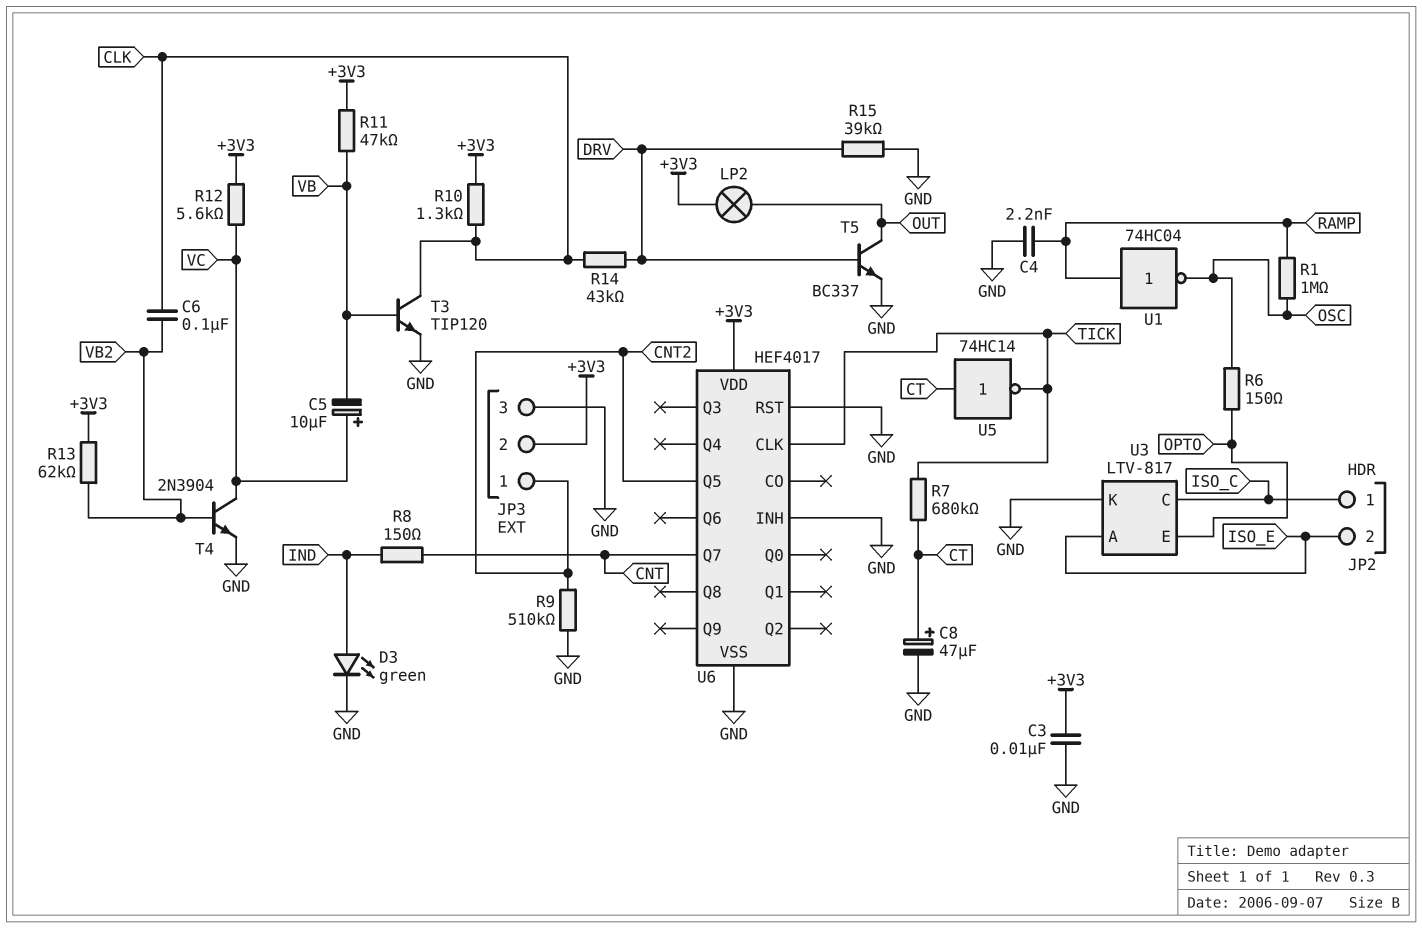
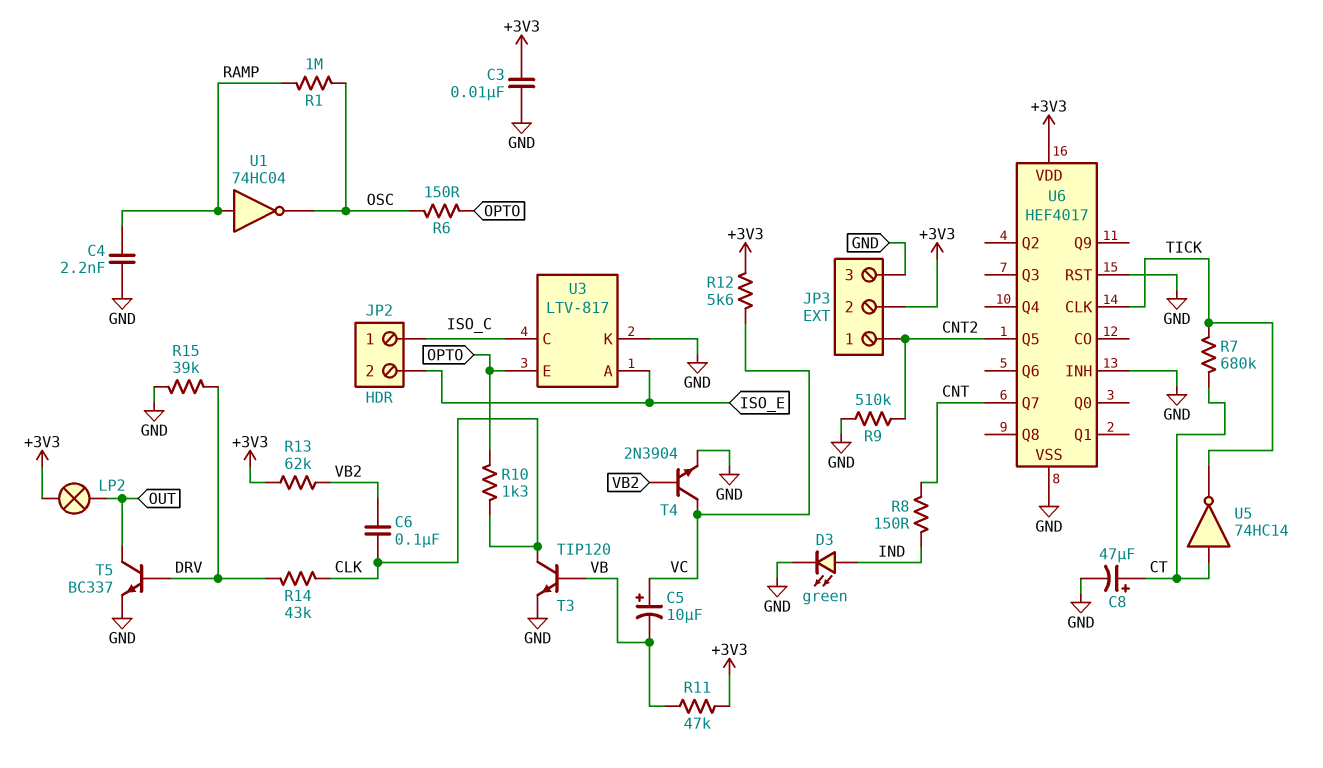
R10: 1.3k (+3V3, CLK) -> 1.3k (CLK, OPTO)

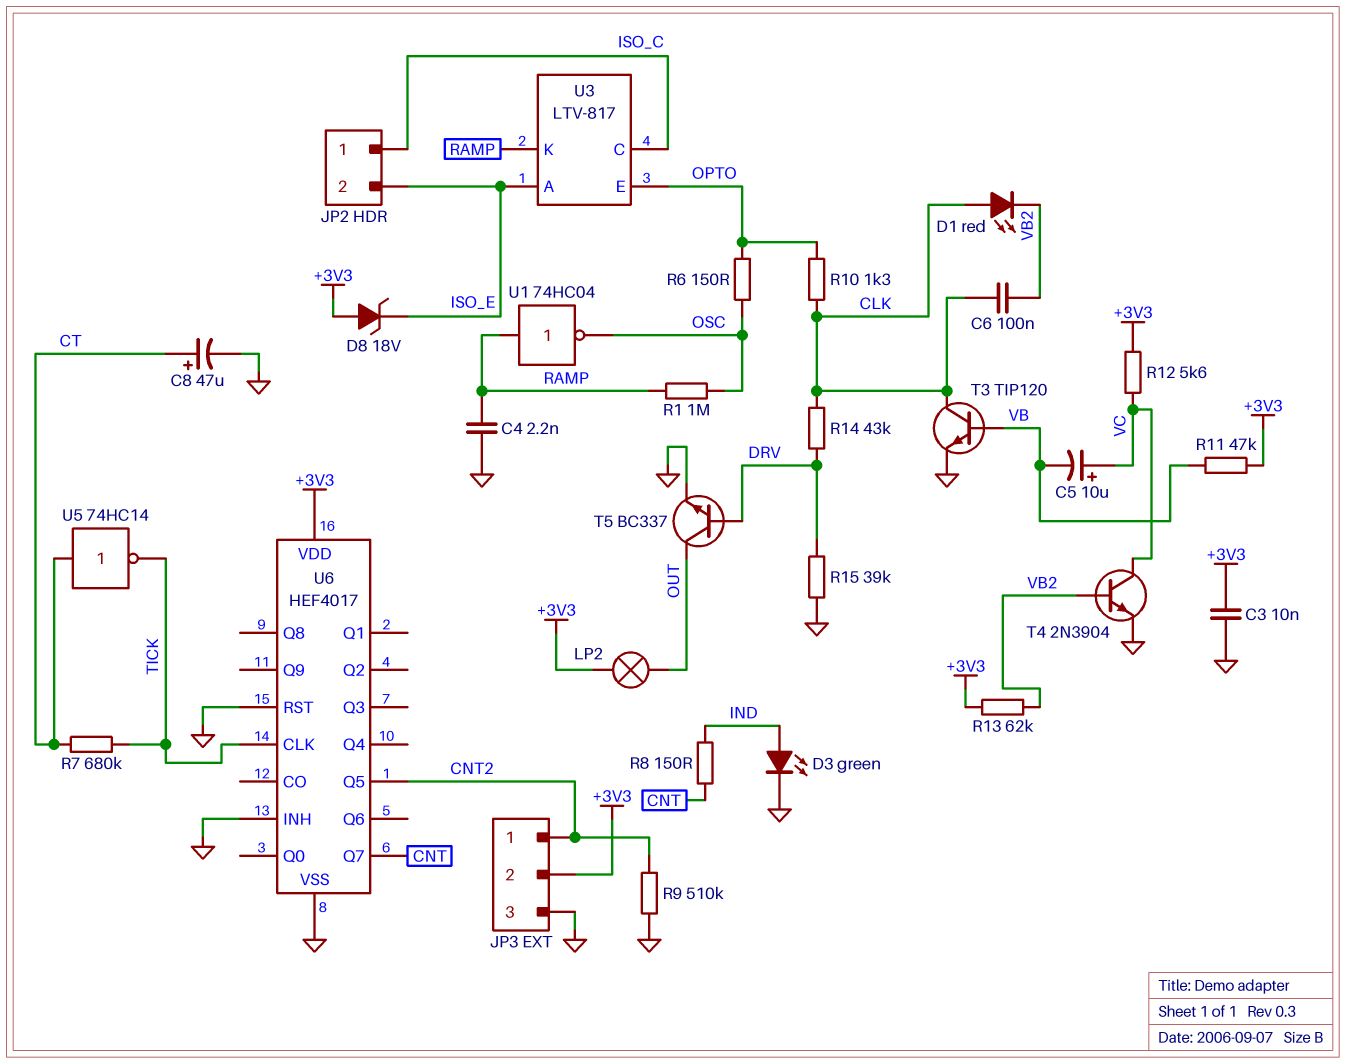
D1: none -> LED red (A CLK, K VB2)
D8: none -> zener 18V (A +3V3, K ISO_E)
U3 pin K: GND -> RAMP

